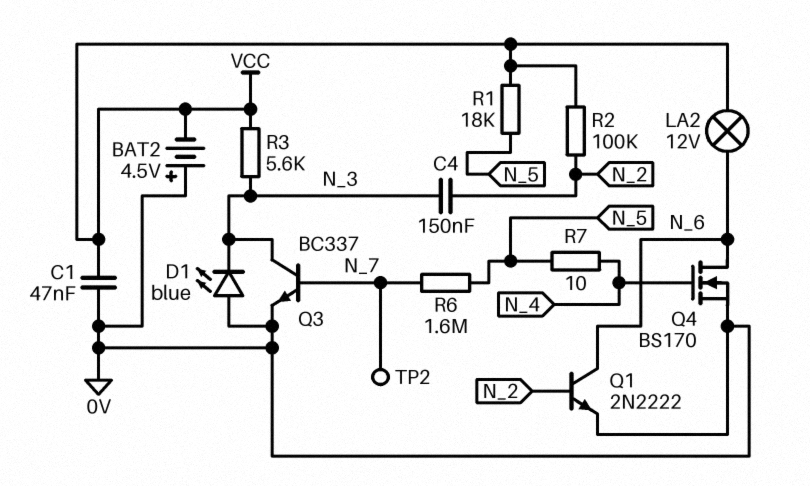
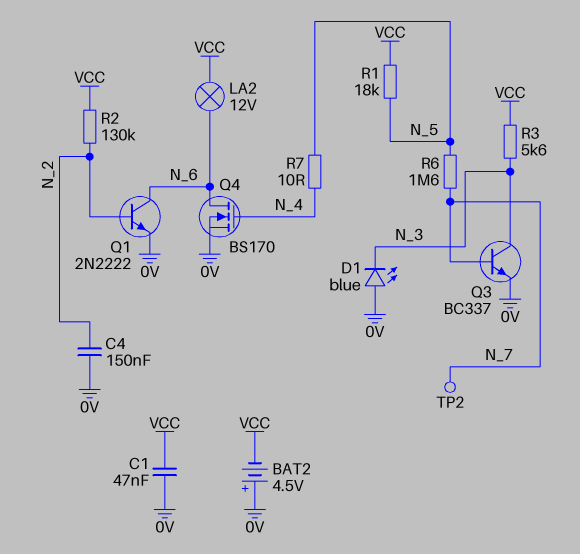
C4: 150nF (N_2, N_3) -> 150nF (0V, N_2)
R2: 100k (N_2, VCC) -> 130k (N_2, VCC)

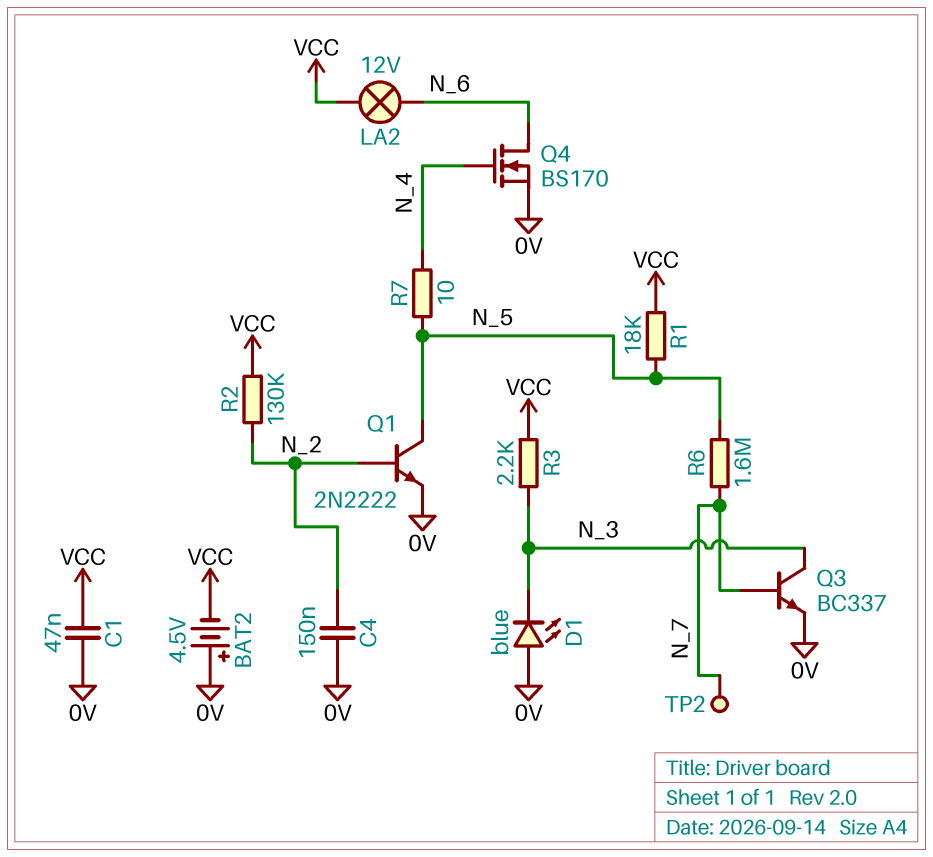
Q1: NPN 2N2222 (B N_2, C N_6, E 0V) -> NPN 2N2222 (B N_2, C N_5, E 0V)
R3: 5.6k (N_3, VCC) -> 2.2k (N_3, VCC)

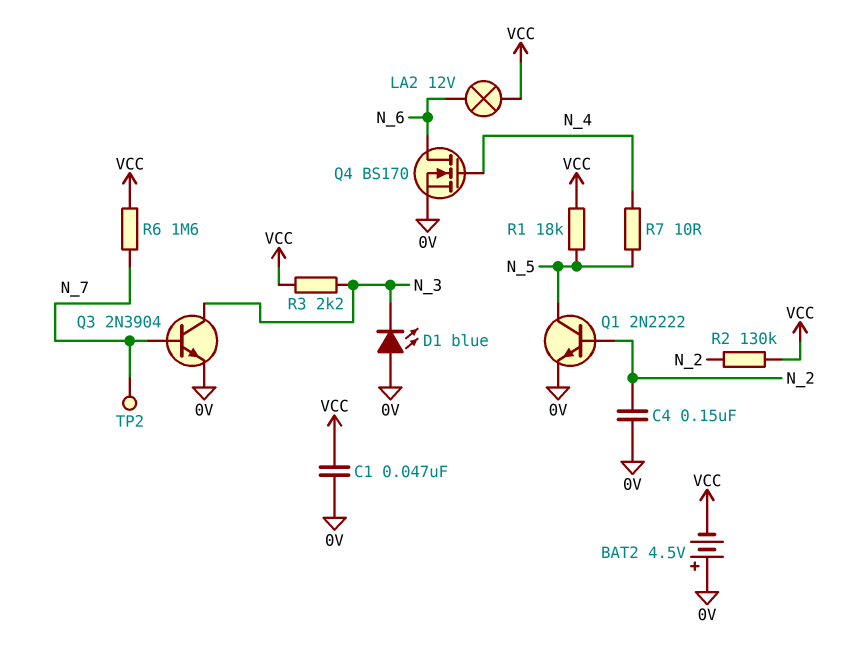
Q3: NPN BC337 (B N_7, C N_3, E 0V) -> NPN 2N3904 (B N_7, C N_3, E 0V)
R6: 1.6M (N_5, N_7) -> 1.6M (N_7, VCC)

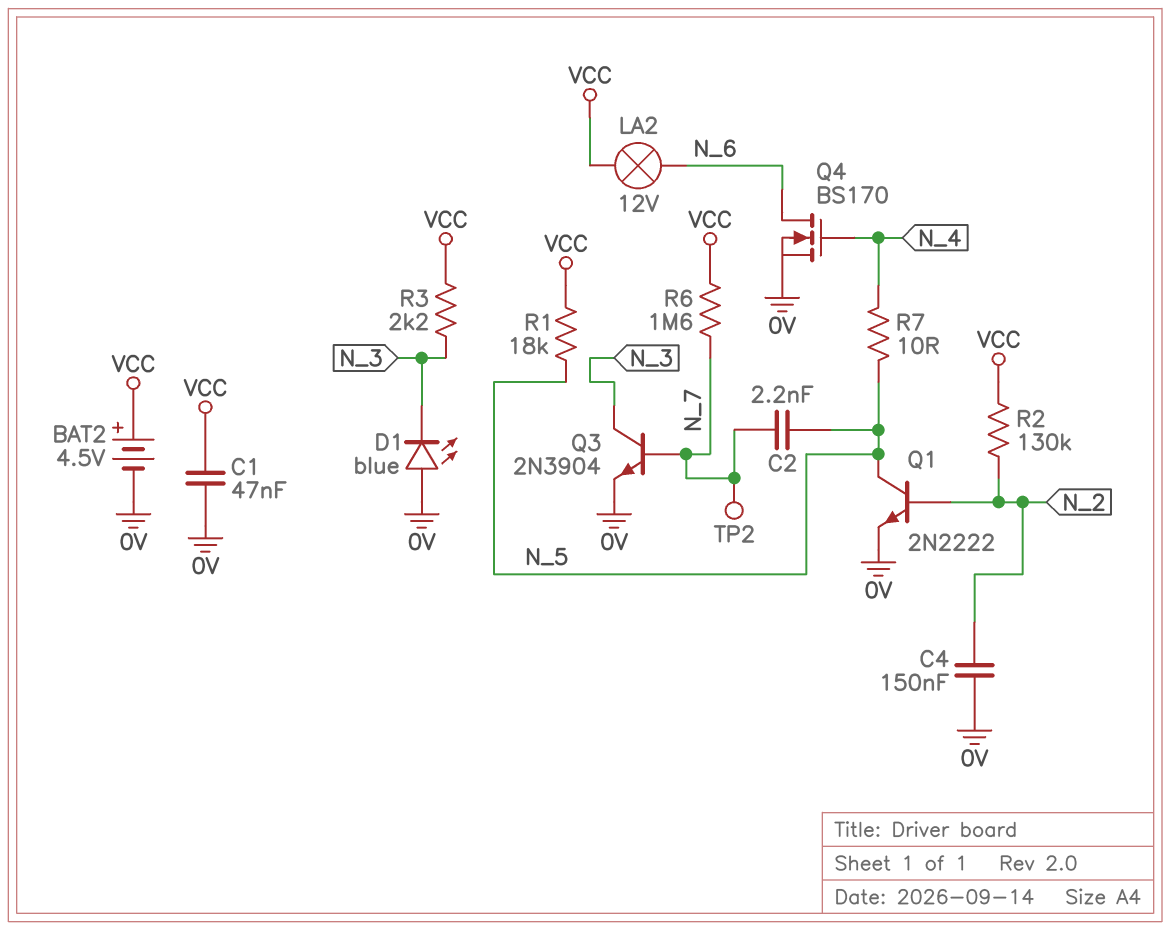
BAT2: 4.5V (plus 0V, minus VCC) -> 4.5V (plus VCC, minus 0V)
C2: none -> 2.2nF (N_5, N_7)

